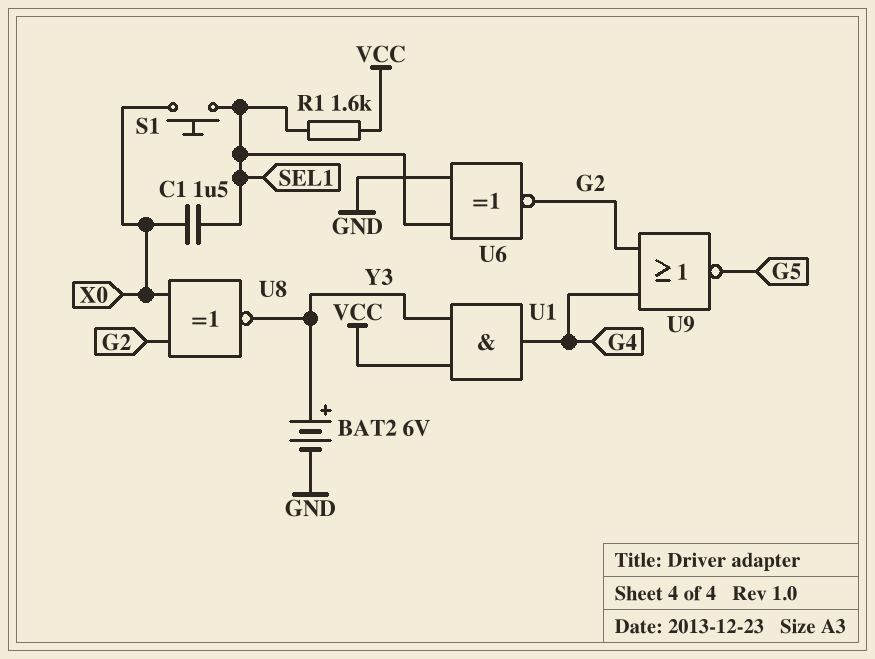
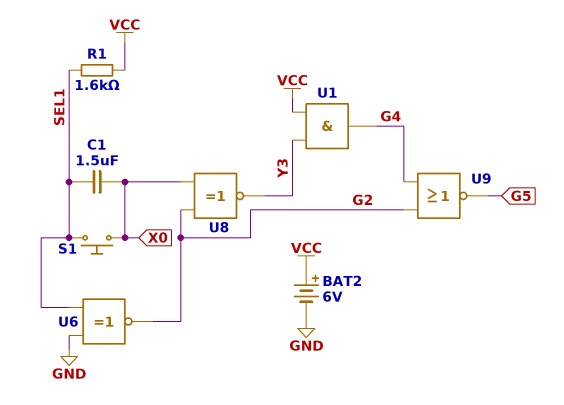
BAT2: 6V (plus Y3, minus GND) -> 6V (plus VCC, minus GND)

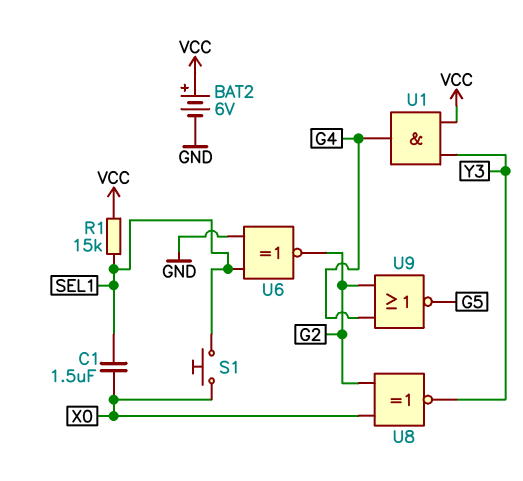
R1: 1.6k (SEL1, VCC) -> 15k (SEL1, VCC)

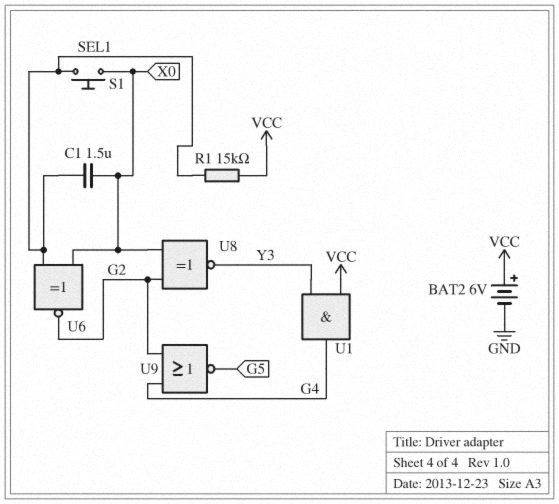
U6: XNOR (in GND, in SEL1, out G2) -> XNOR (in SEL1, in X0, out G2)

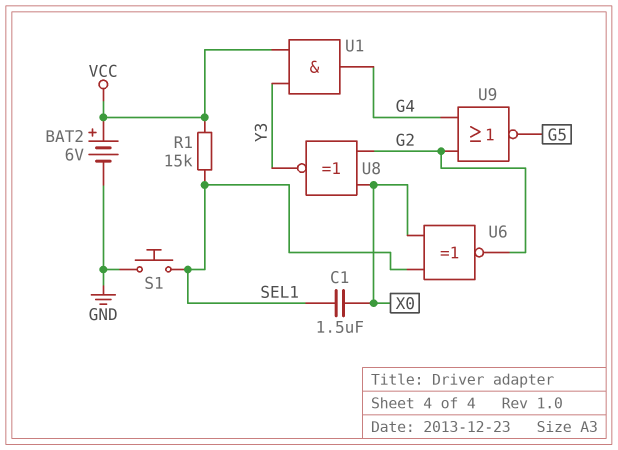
S1: button (SEL1, X0) -> button (GND, SEL1)

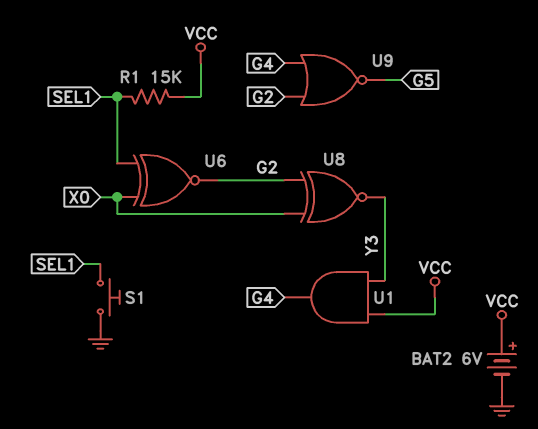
C1: 1.5uF (SEL1, X0) -> none

